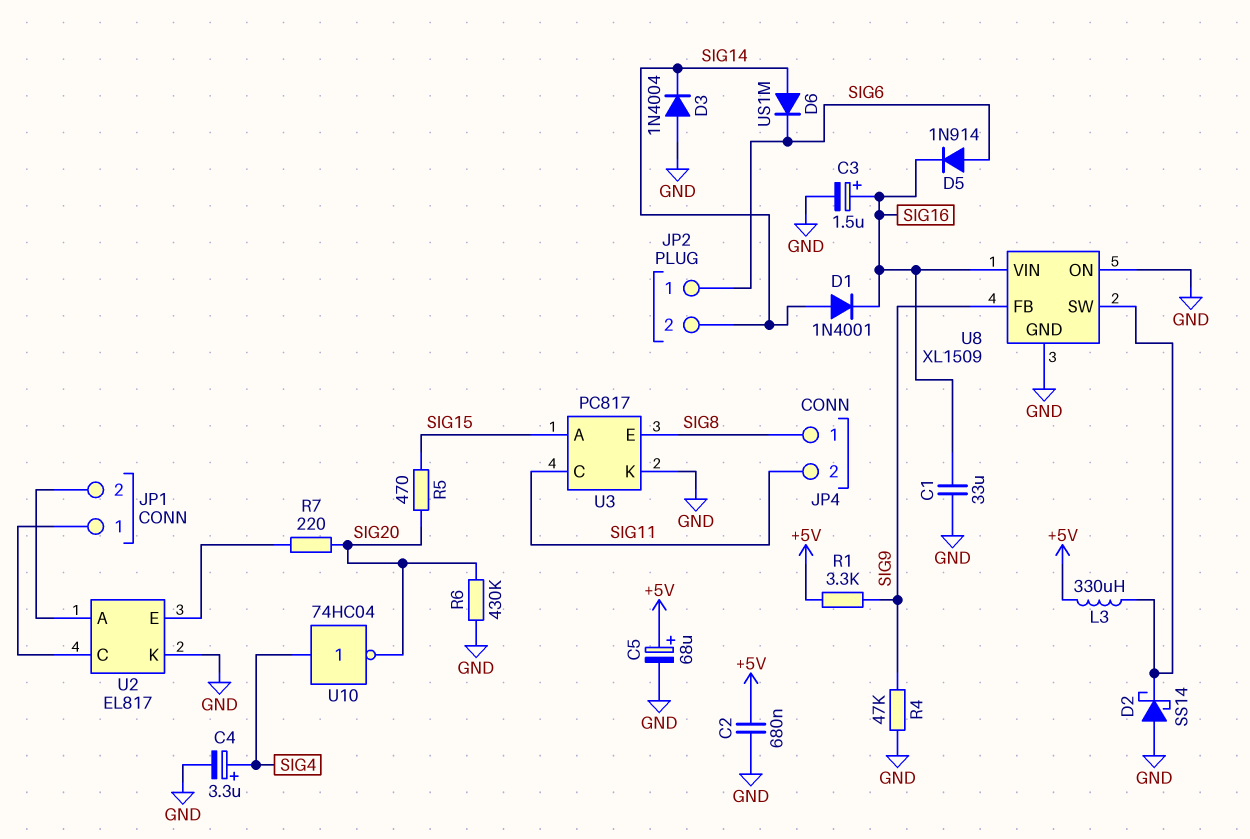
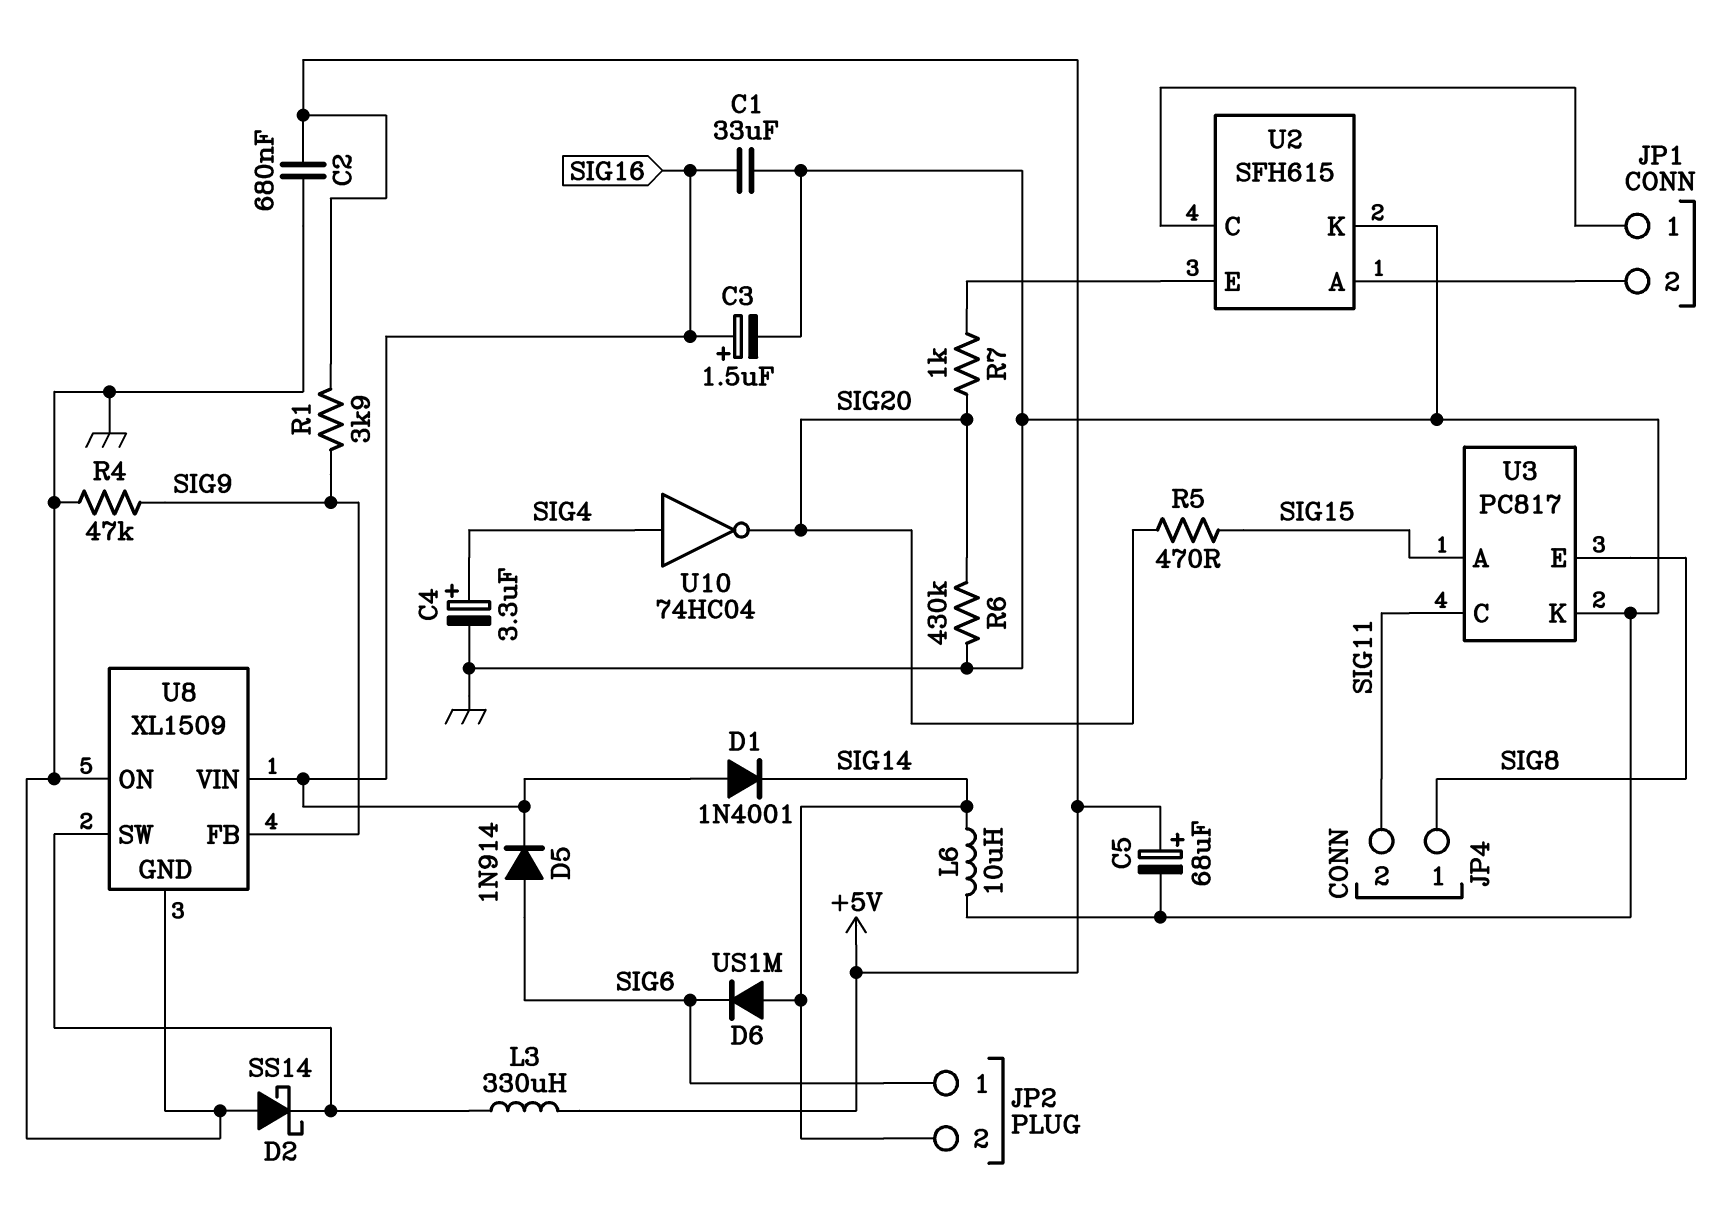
D1: diode 1N4001 (A SIG14, K SIG16) -> diode 1N4001 (A SIG16, K SIG14)
D3: diode 1N4004 (A GND, K SIG14) -> none
L6: none -> 10uH (GND, SIG14)
R1: 3.3k (+5V, SIG9) -> 3.9k (+5V, SIG9)
R7: 220 (SIG20, U2/E) -> 1k (SIG20, U2/E)
U2: EL817 -> SFH615

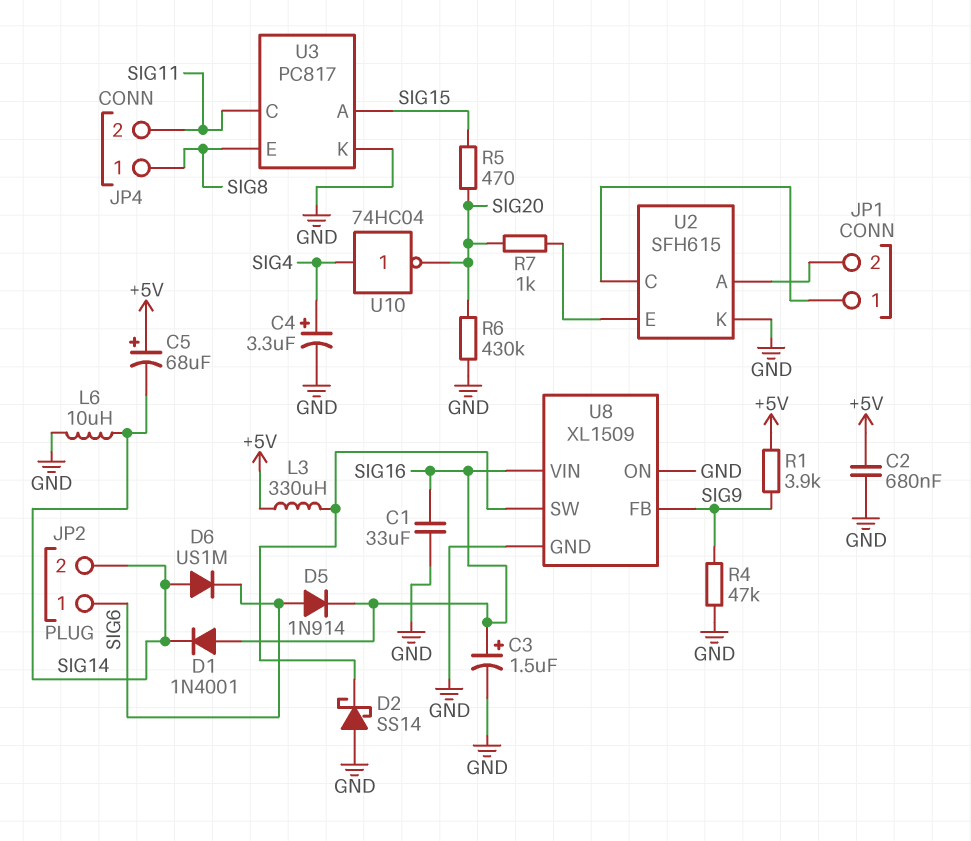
C5: 68uF (plus +5V, minus GND) -> 68uF (plus +5V, minus SIG14)

